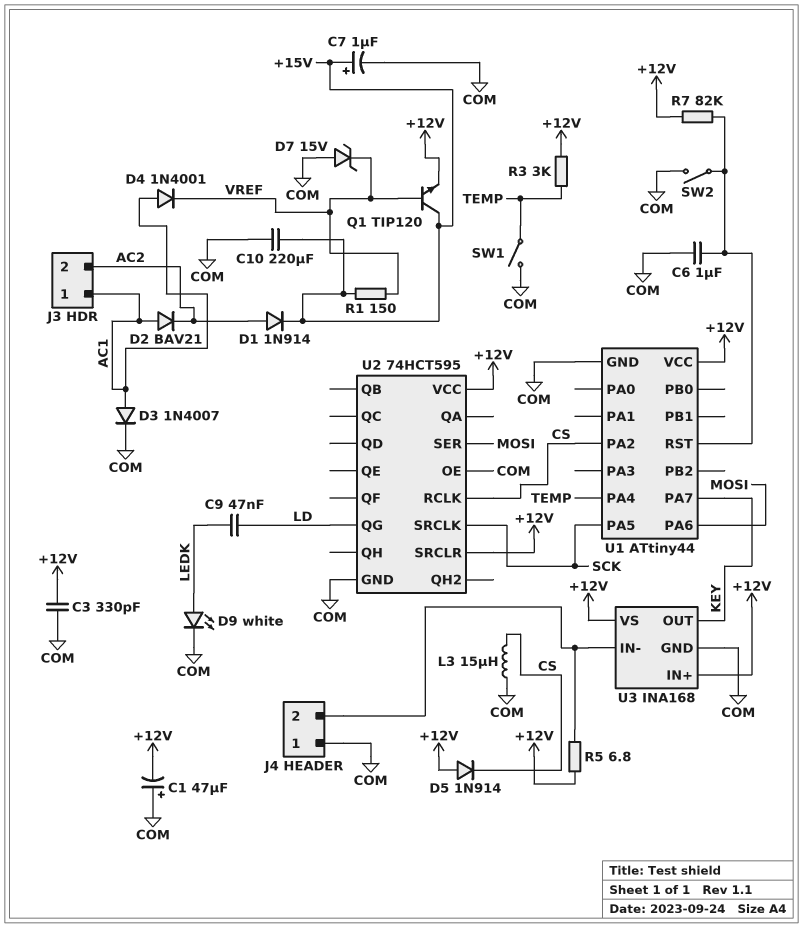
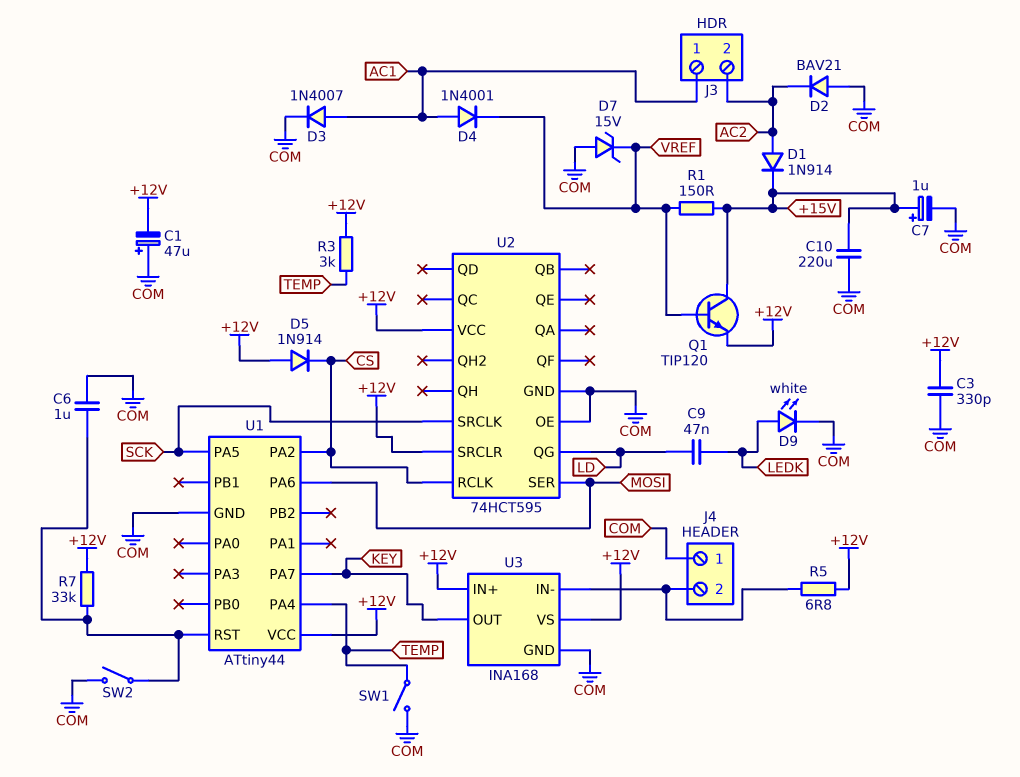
D2: diode BAV21 (A AC1, K AC2) -> diode BAV21 (A COM, K AC2)
L3: 15uH (COM, CS) -> none
R7: 82k (+12V, U1/RST) -> 33k (+12V, U1/RST)

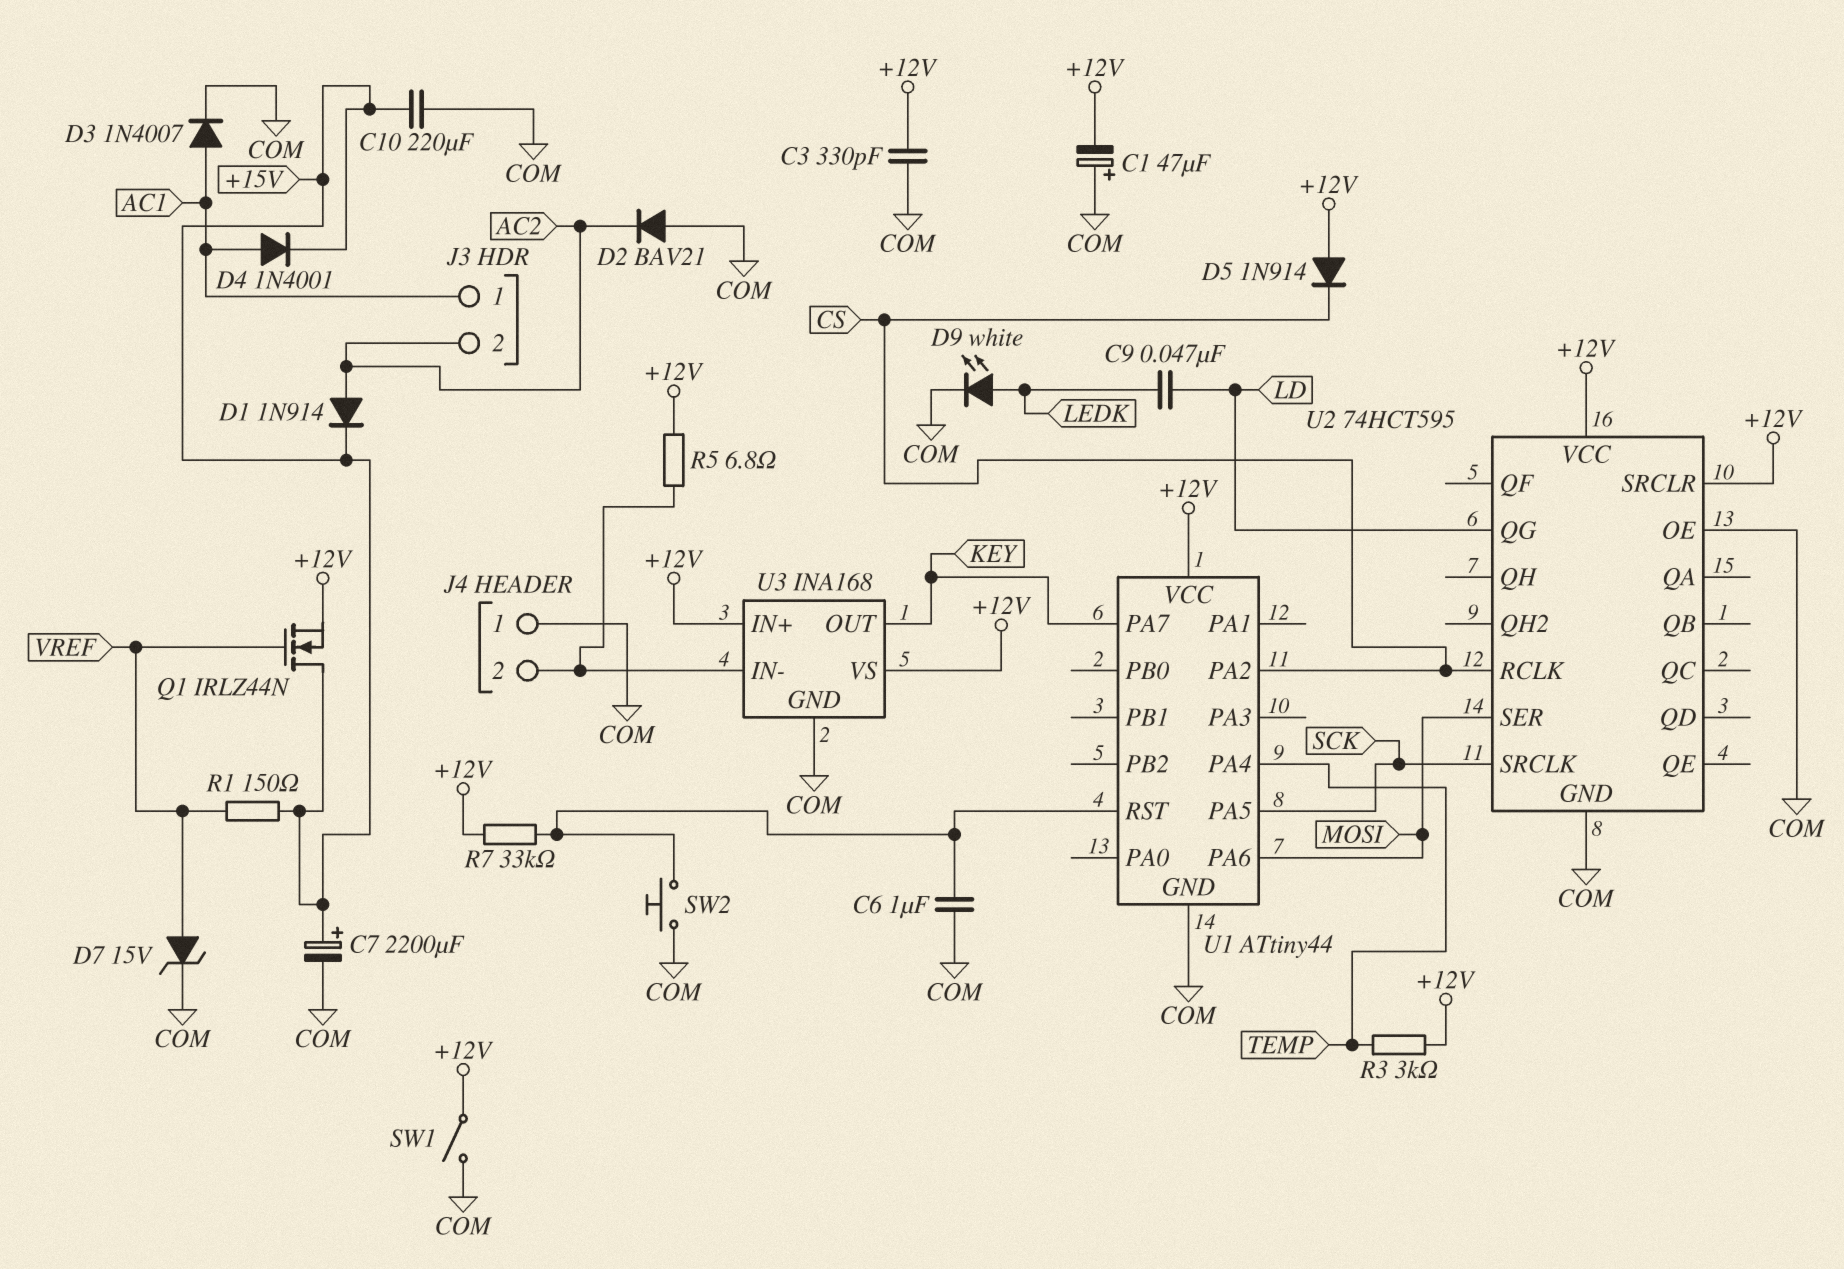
C7: 1uF (plus +15V, minus COM) -> 2200uF (plus +15V, minus COM)
D4: diode 1N4001 (A AC1, K VREF) -> diode 1N4001 (A AC1, K +15V)
D7: zener 15V (A COM, K VREF) -> zener 15V (A VREF, K COM)
Q1: NPN TIP120 (B VREF, C +15V, E +12V) -> NMOS IRLZ44N (G VREF, D +15V, S +12V)
SW1: switch (COM, TEMP) -> switch (+12V, COM)
SW2: switch (COM, U1/RST) -> button (COM, U1/RST)

